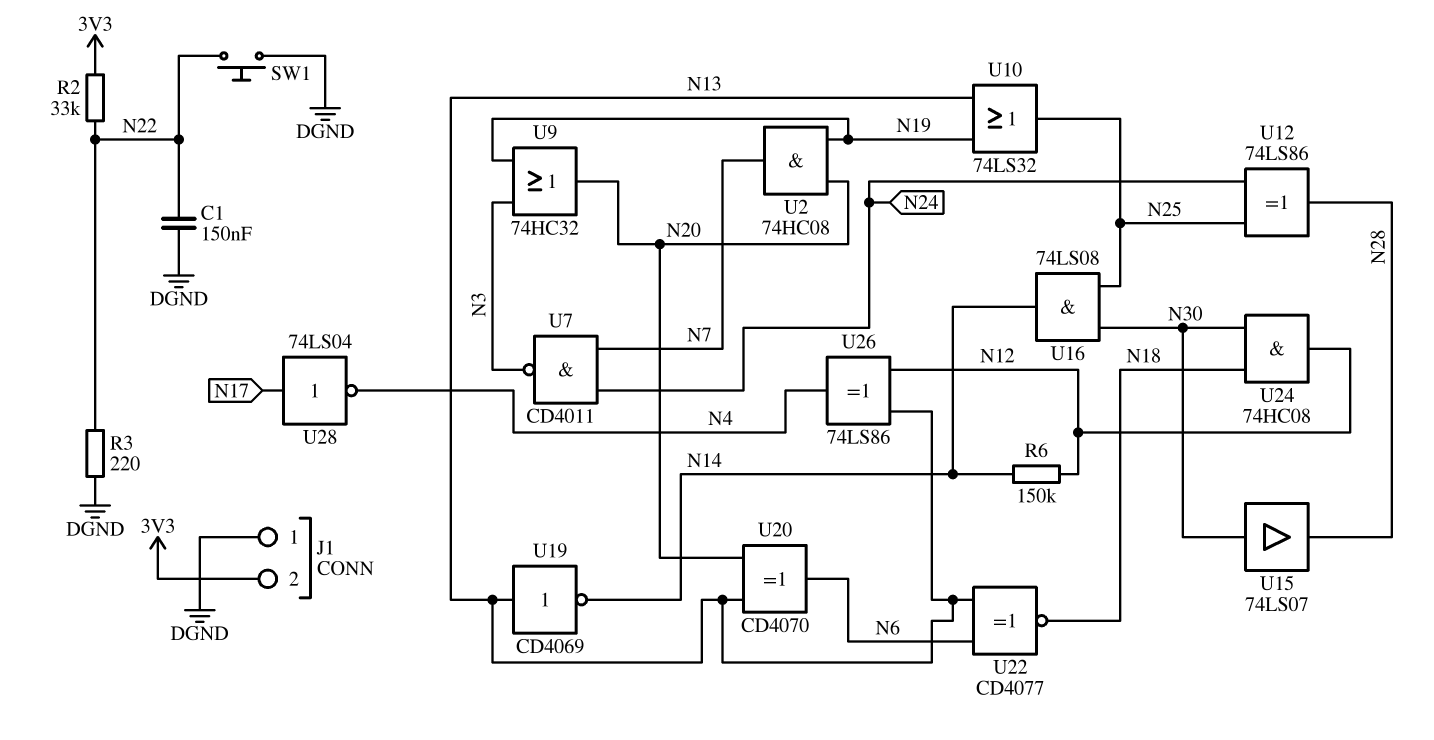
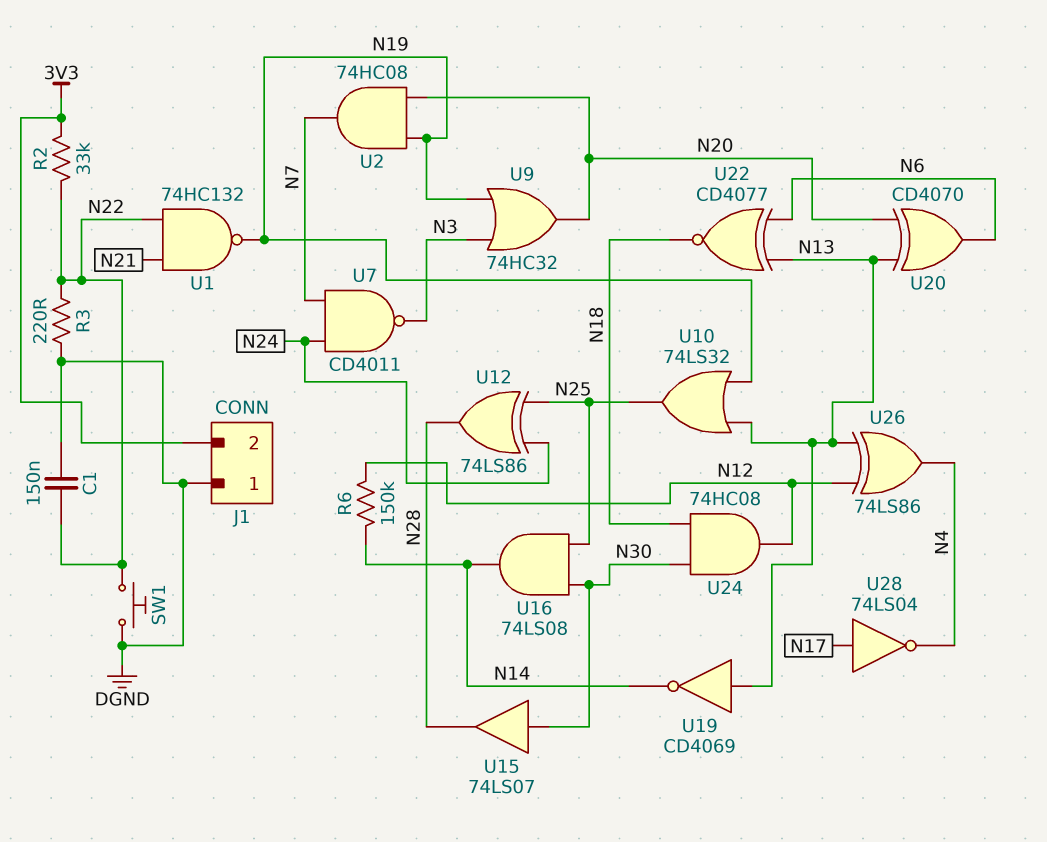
U1: none -> NAND 74HC132 (in N21, in N22, out N19)

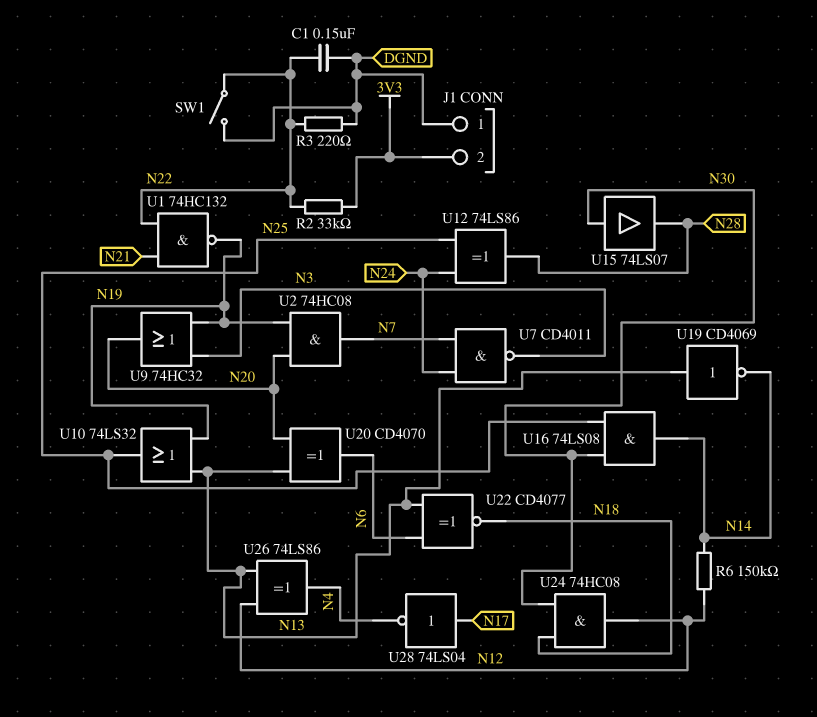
SW1: button (DGND, N22) -> switch (DGND, N22)

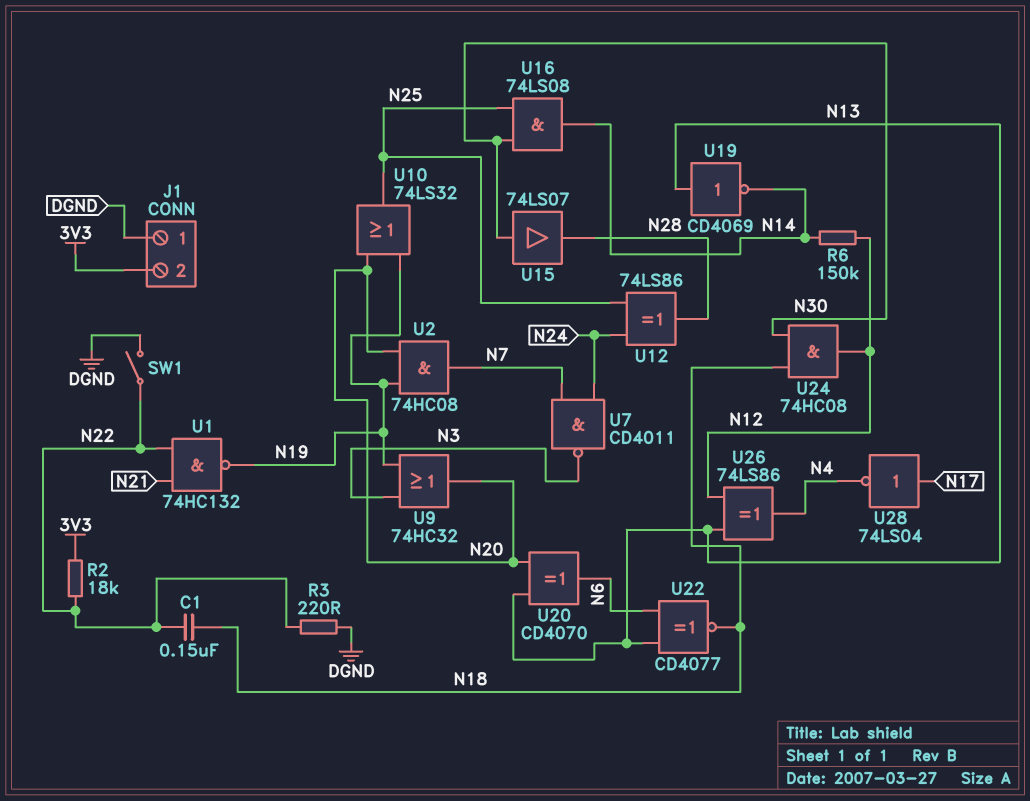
C1: 150nF (DGND, N22) -> 150nF (N18, N22)
R2: 33k (3V3, N22) -> 18k (3V3, N22)
U10: OR 74LS32 (in N13, in N19, out N25) -> OR 74LS32 (in N19, in N20, out N25)

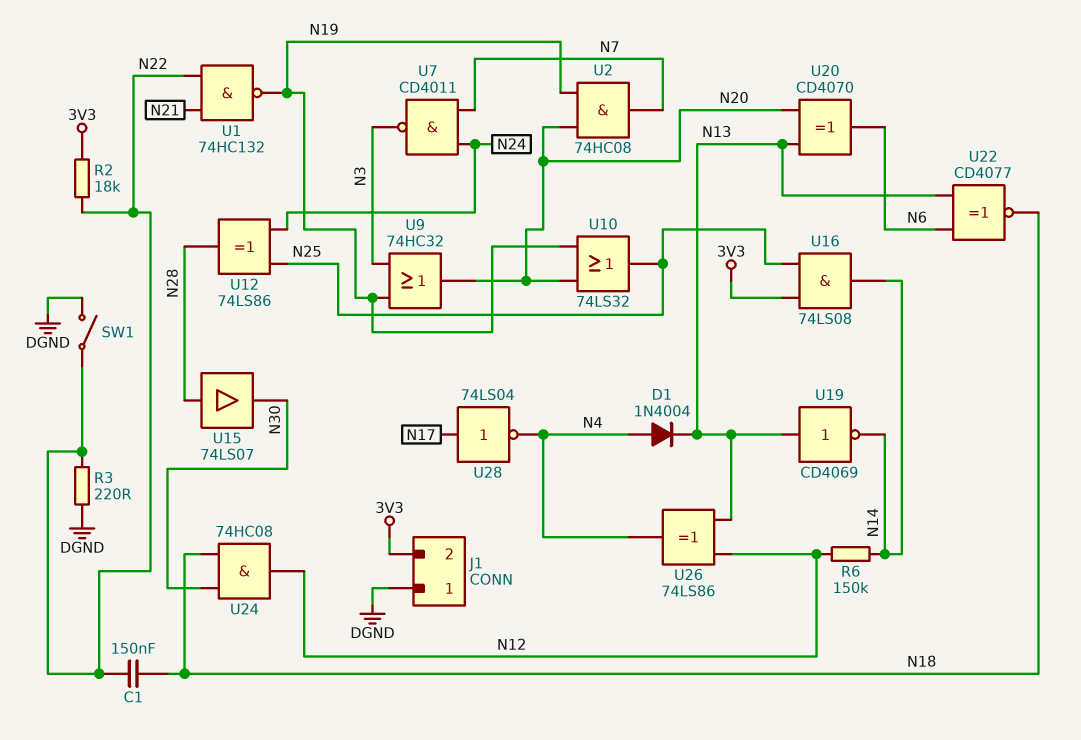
D1: none -> diode 1N4004 (A N4, K N13)
U15: buffer 74LS07 (in N30, out N28) -> buffer 74LS07 (in N28, out N30)
U16: AND 74LS08 (in N25, in N30, out N14) -> AND 74LS08 (in 3V3, in N25, out N14)

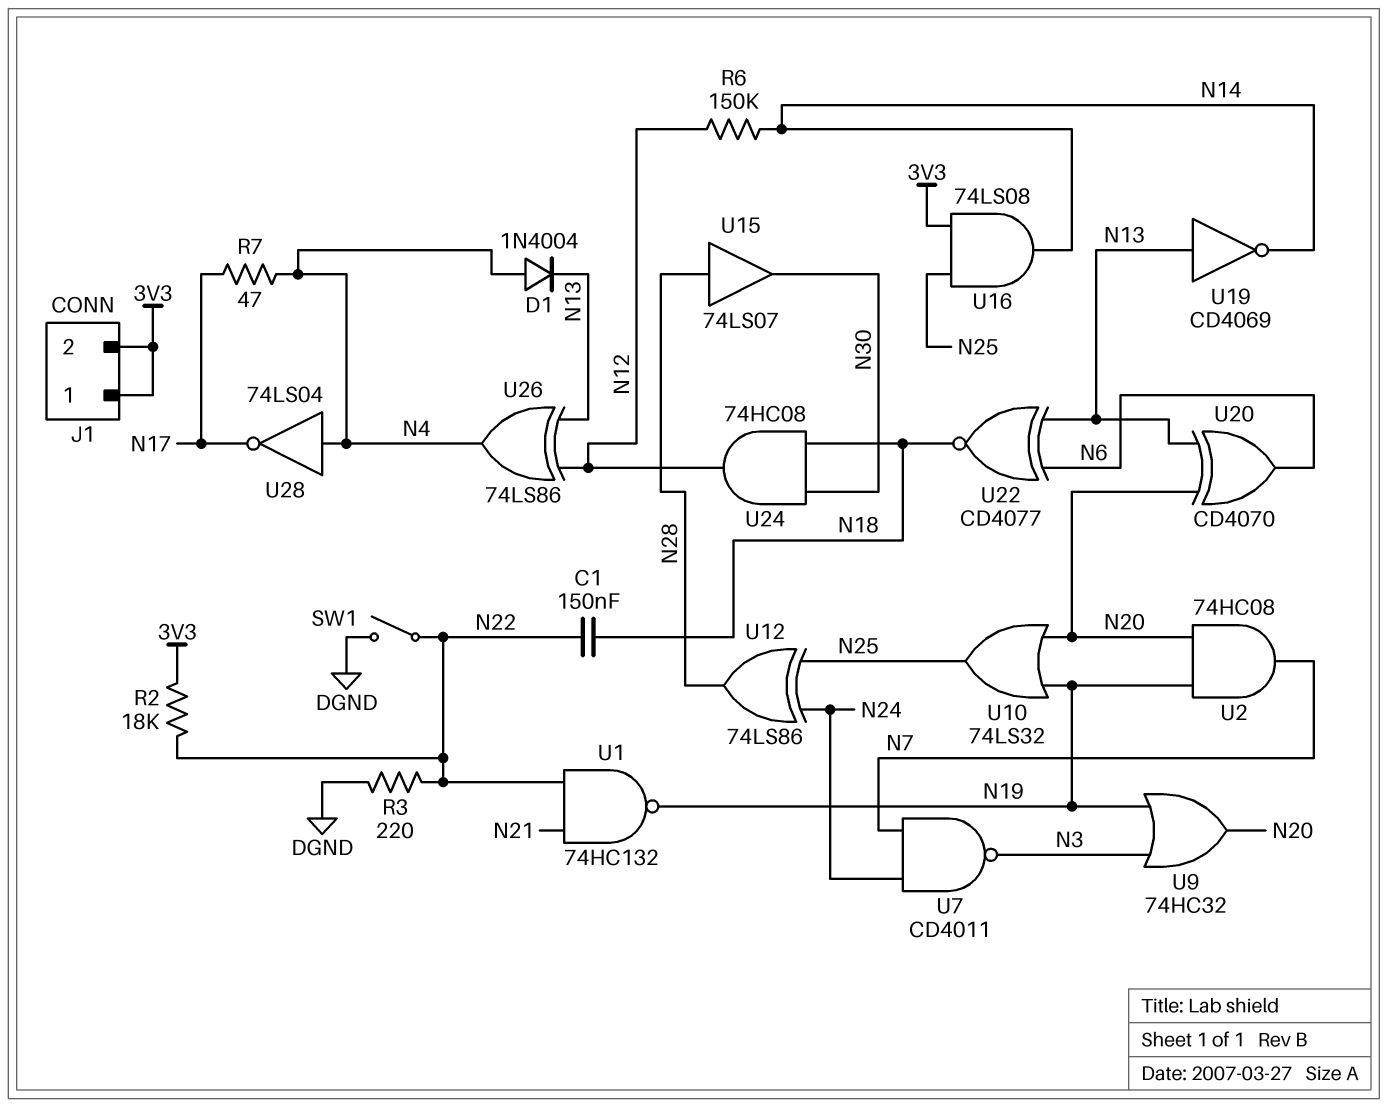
J1 pin 1: DGND -> 3V3
R7: none -> 47 (N4, N17)
U28: NOT 74LS04 (in N17, out N4) -> NOT 74LS04 (in N4, out N17)

